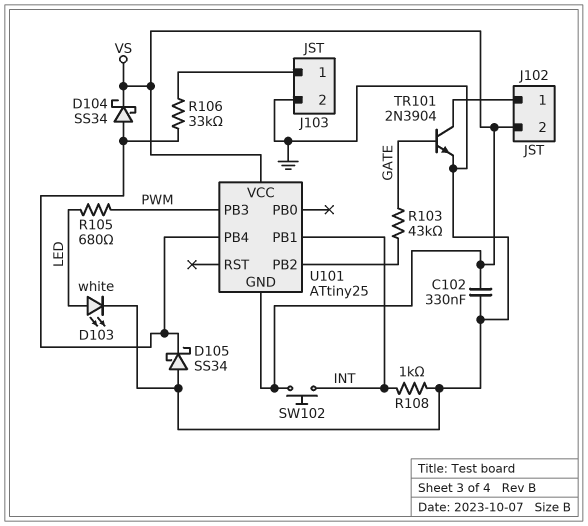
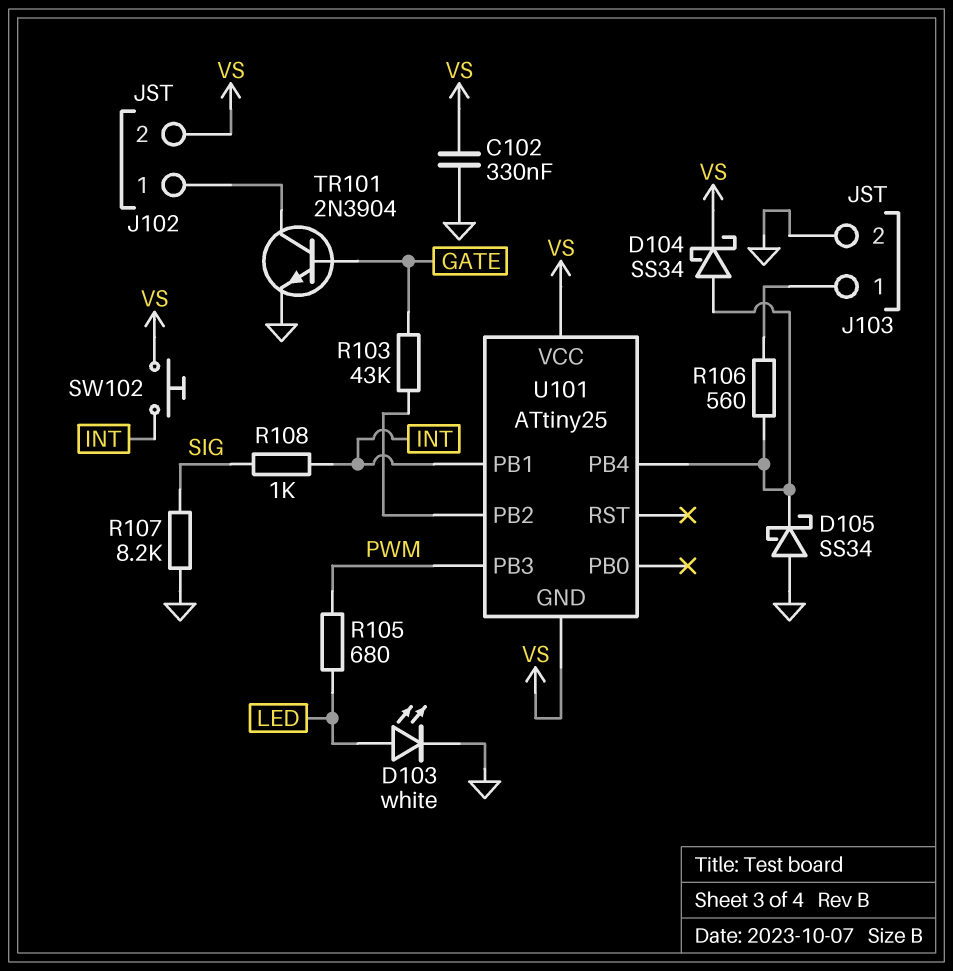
R106: 33k (J103/1, U101/PB4) -> 560 (J103/1, U101/PB4)
R107: none -> 8.2k (GND, SIG)
R108: 1k (GND, INT) -> 1k (INT, SIG)

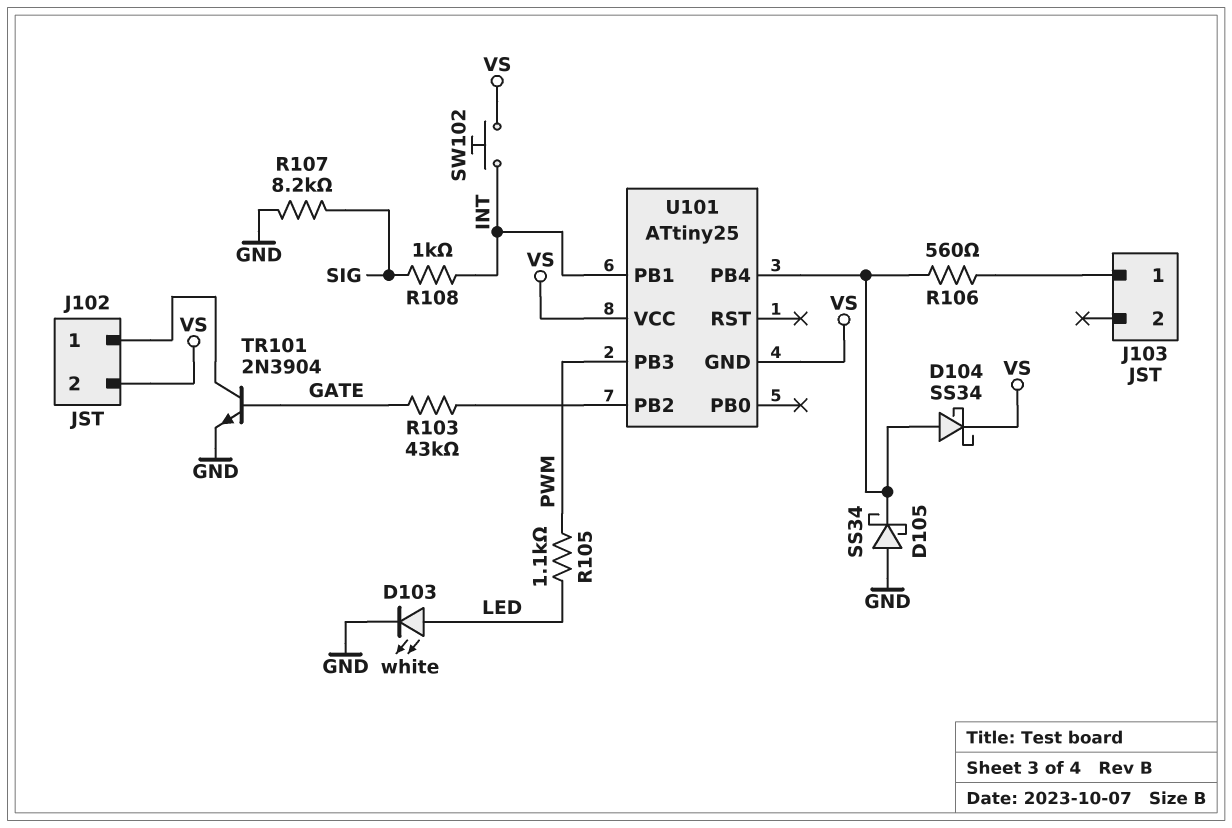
C102: 330nF (GND, VS) -> none
J103 pin 2: GND -> none
R105: 680 (LED, PWM) -> 1.1k (LED, PWM)

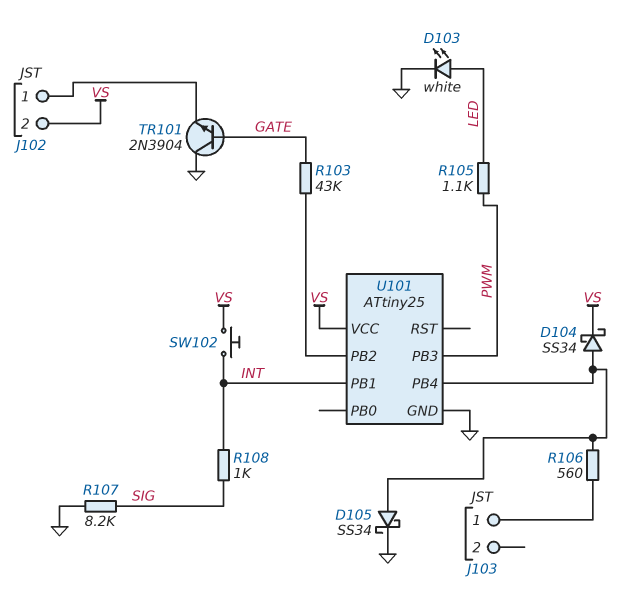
D105: schottky SS34 (A GND, K U101/PB4) -> schottky SS34 (A U101/PB4, K GND)
TR101: NPN 2N3904 (B GATE, C J102/1, E GND) -> NPN 2N3904 (B GATE, C GND, E J102/1)
U101 pin GND: VS -> GND

